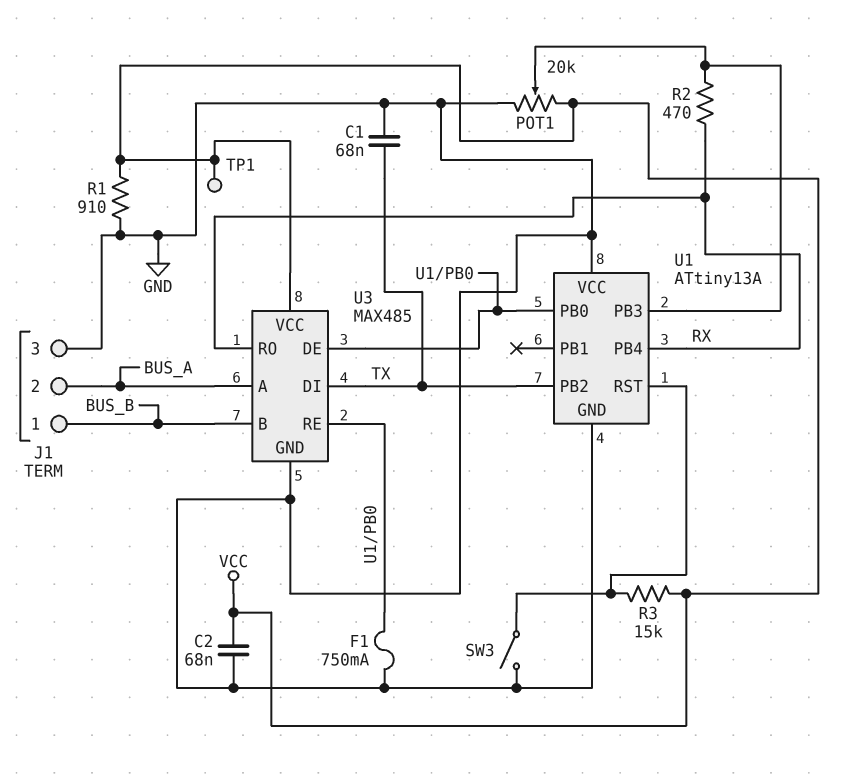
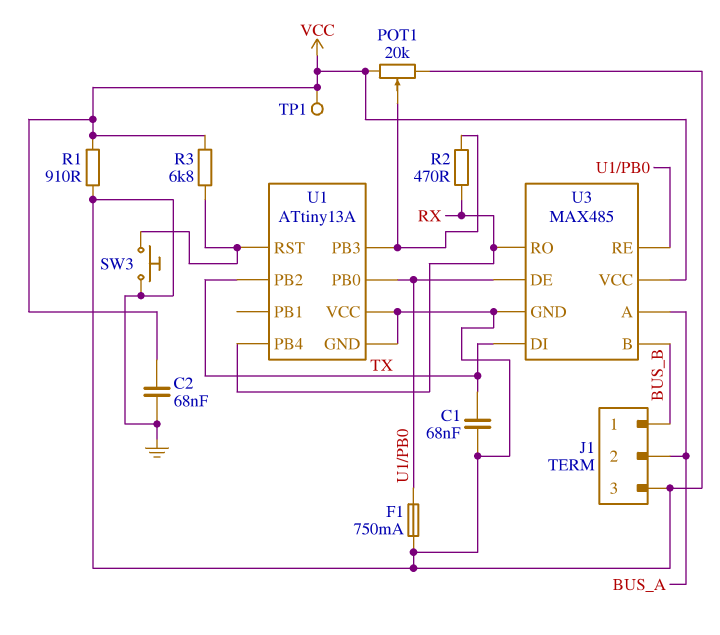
R3: 15k (U1/RST, VCC) -> 6.8k (U1/RST, VCC)
SW3: switch (GND, U1/RST) -> button (GND, U1/RST)

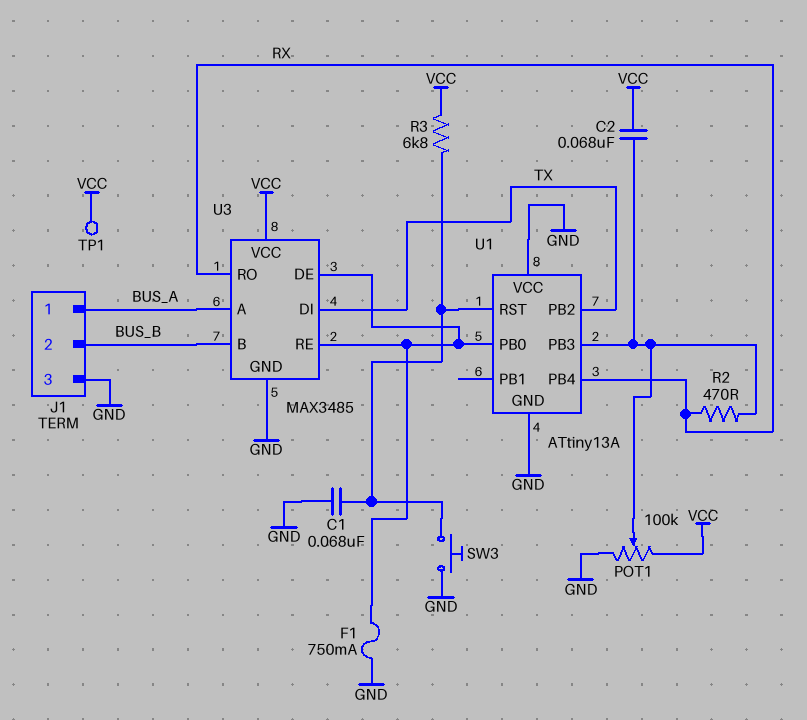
C1: 68nF (GND, TX) -> 68nF (GND, U1/RST)
C2: 68nF (GND, VCC) -> 68nF (U1/PB3, VCC)
J1 pin 1: BUS_B -> BUS_A
J1 pin 2: BUS_A -> BUS_B
POT1: 20k (GND, VCC, wiper U1/PB3) -> 100k (GND, VCC, wiper U1/PB3)
R1: 910 (GND, VCC) -> none
U3: MAX485 -> MAX3485

